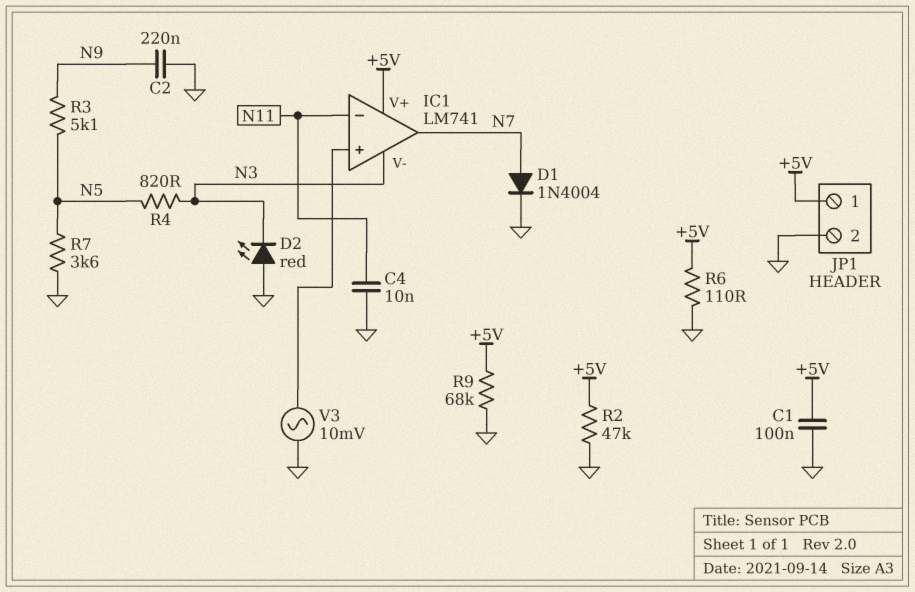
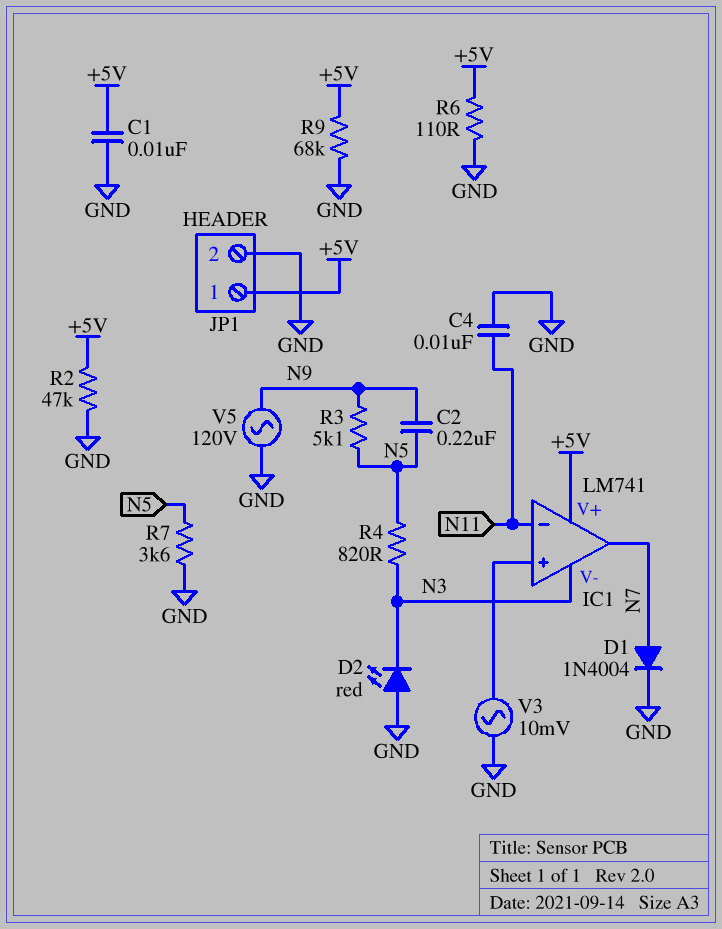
C1: 100nF (+5V, GND) -> 10nF (+5V, GND)
C2: 220nF (GND, N9) -> 220nF (N5, N9)
V5: none -> AC 120V (GND, N9)

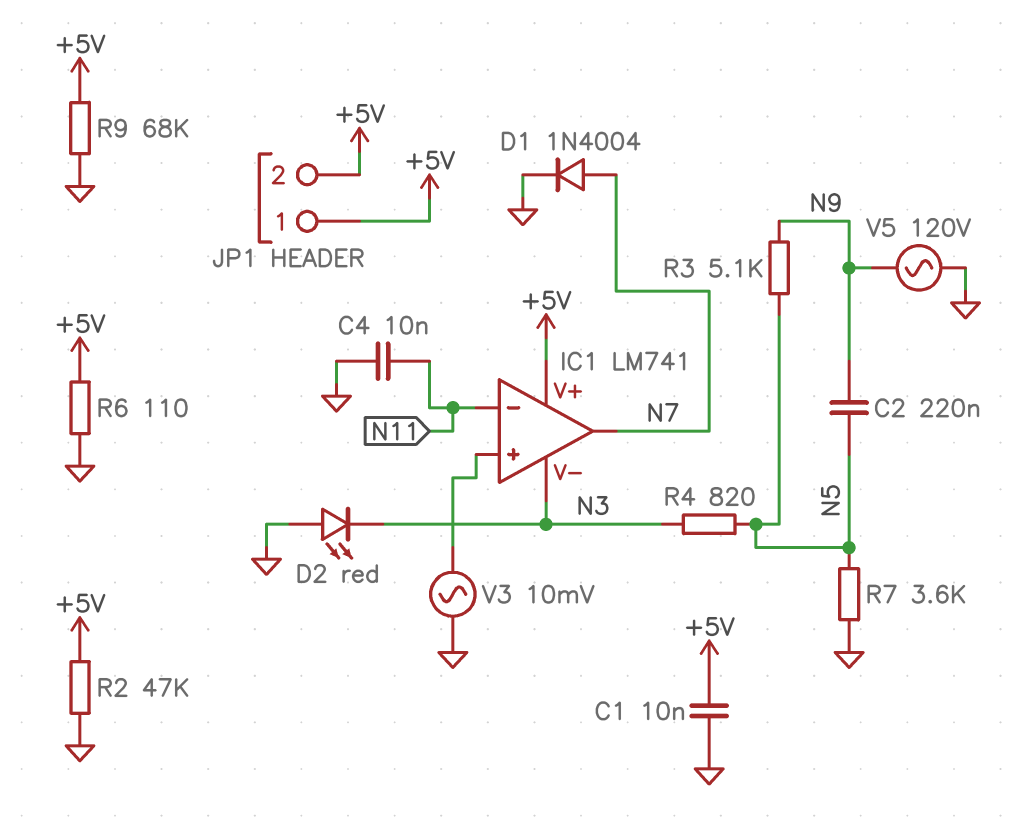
JP1 pin 2: GND -> +5V

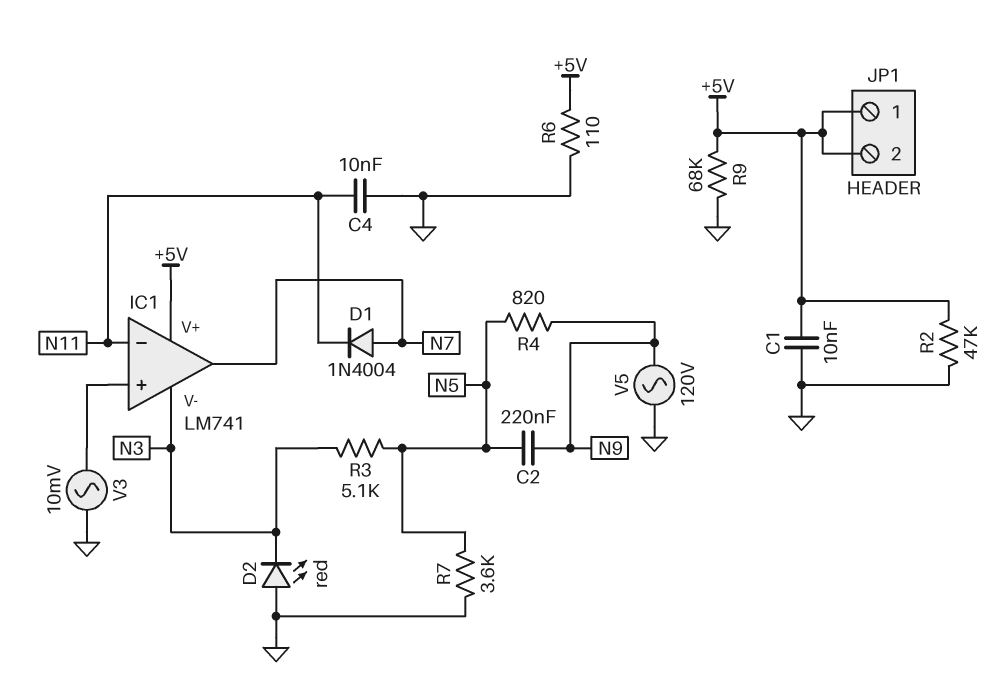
D1: diode 1N4004 (A N7, K GND) -> diode 1N4004 (A N7, K N11)
R3: 5.1k (N5, N9) -> 5.1k (N3, N5)
R4: 820 (N3, N5) -> 820 (N5, N9)

